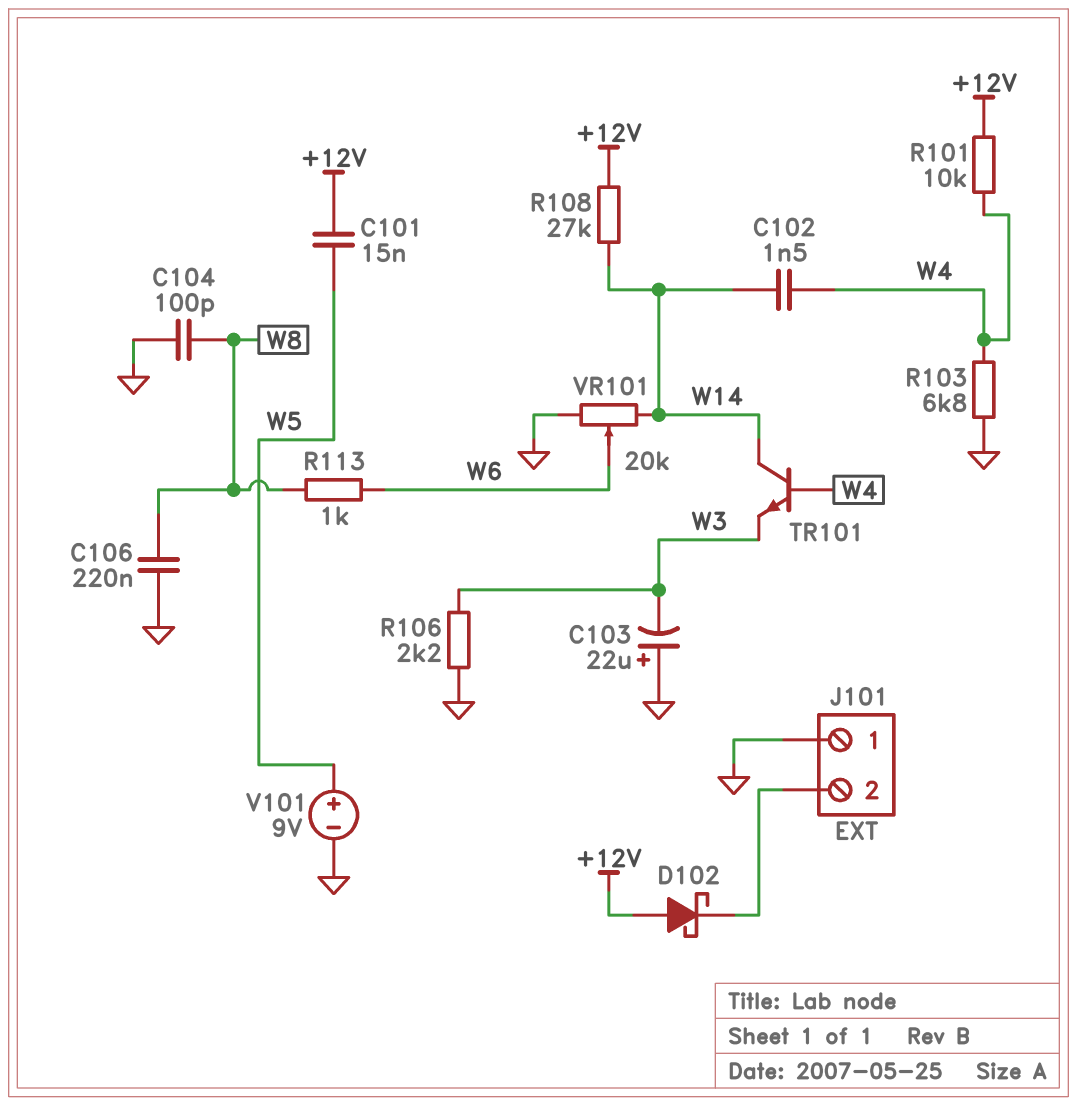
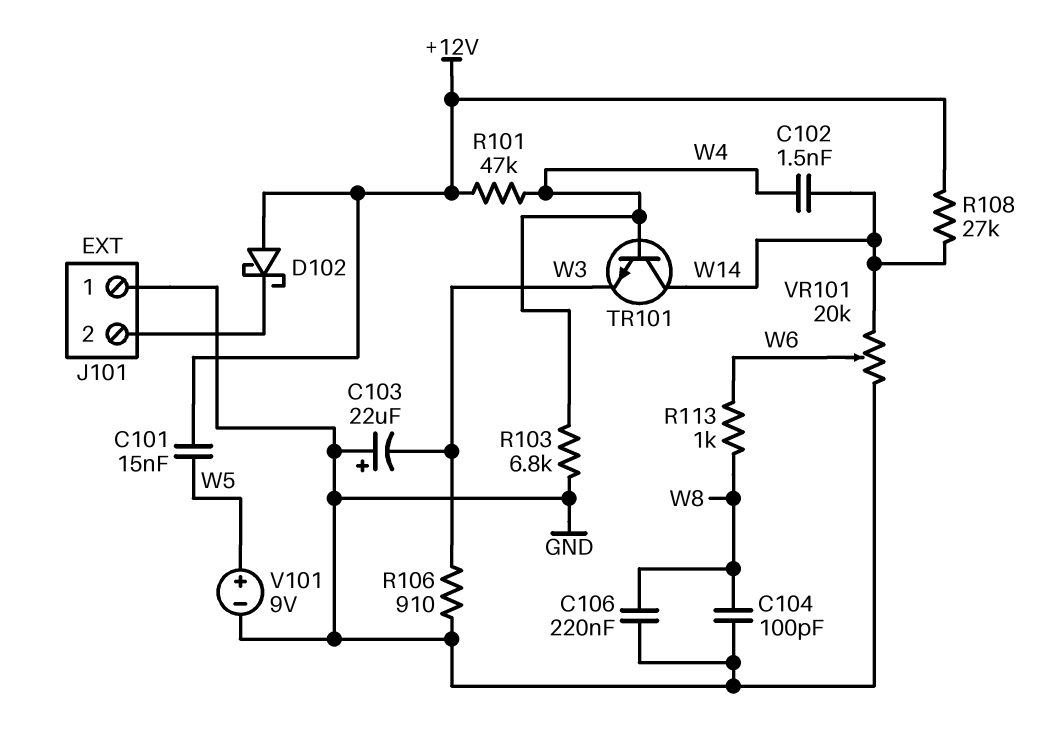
R101: 10k (+12V, W4) -> 47k (+12V, W4)
R106: 2.2k (GND, W3) -> 910 (GND, W3)

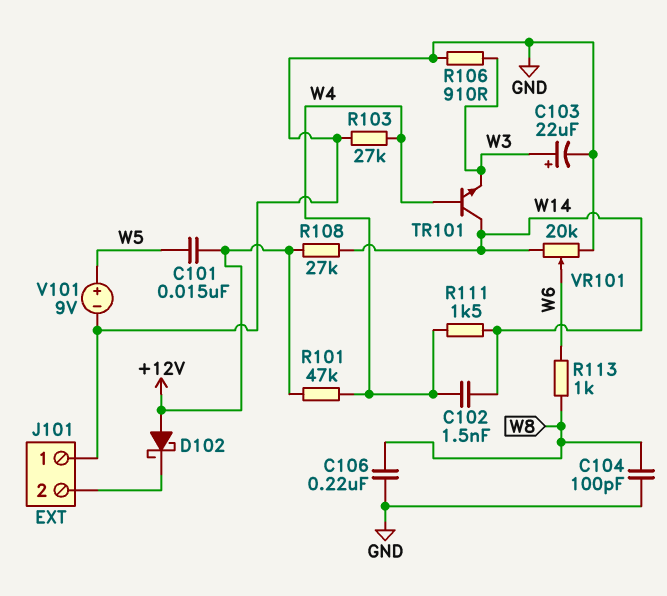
C103: 22uF (plus GND, minus W3) -> 22uF (plus W3, minus GND)
R103: 6.8k (GND, W4) -> 27k (GND, W4)
R111: none -> 1.5k (W4, W14)

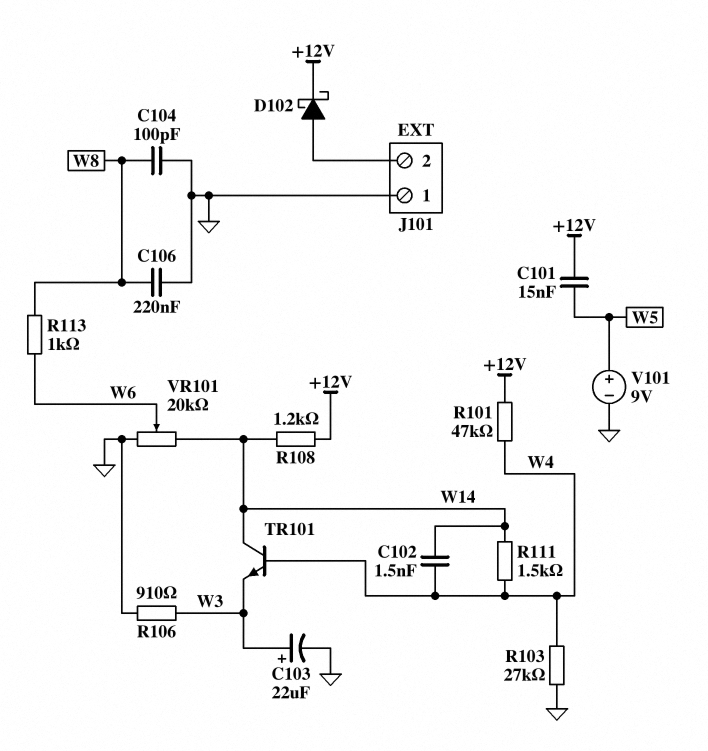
D102: schottky (A +12V, K J101/2) -> schottky (A J101/2, K +12V)
R108: 27k (+12V, W14) -> 1.2k (+12V, W14)

